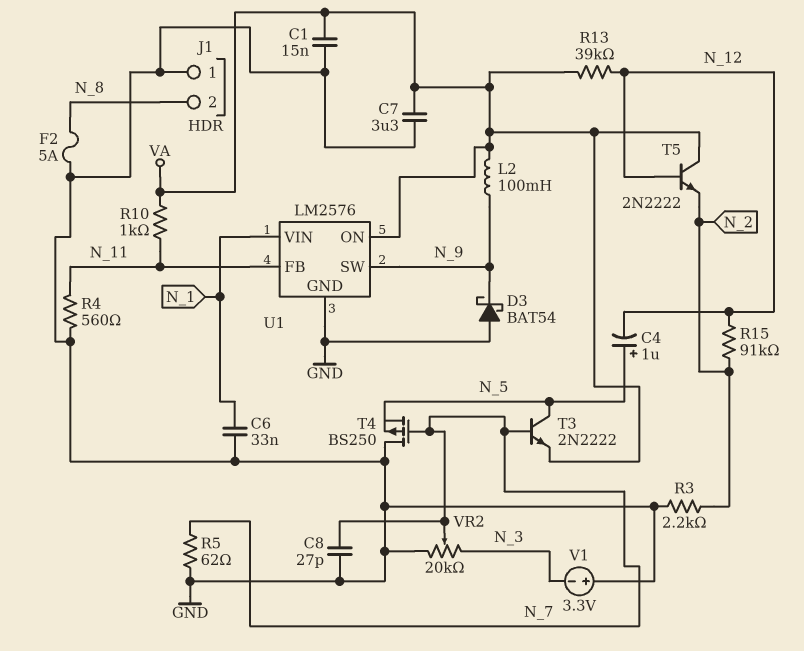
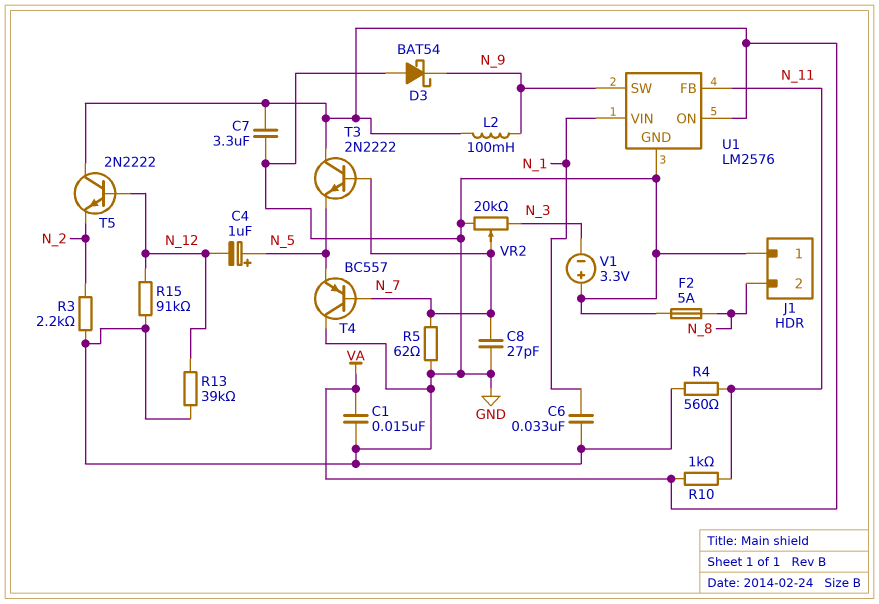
R13: 39k (N_12, VA) -> 39k (GND, N_12)
R15: 91k (N_2, N_12) -> 91k (GND, N_12)
T3: NPN 2N2222 (B N_7, C N_5, E VA) -> NPN 2N2222 (B N_7, C VA, E N_5)
T4: PMOS BS250 (G N_7, D GND, S N_5) -> PNP BC557 (B N_7, C GND, E N_5)

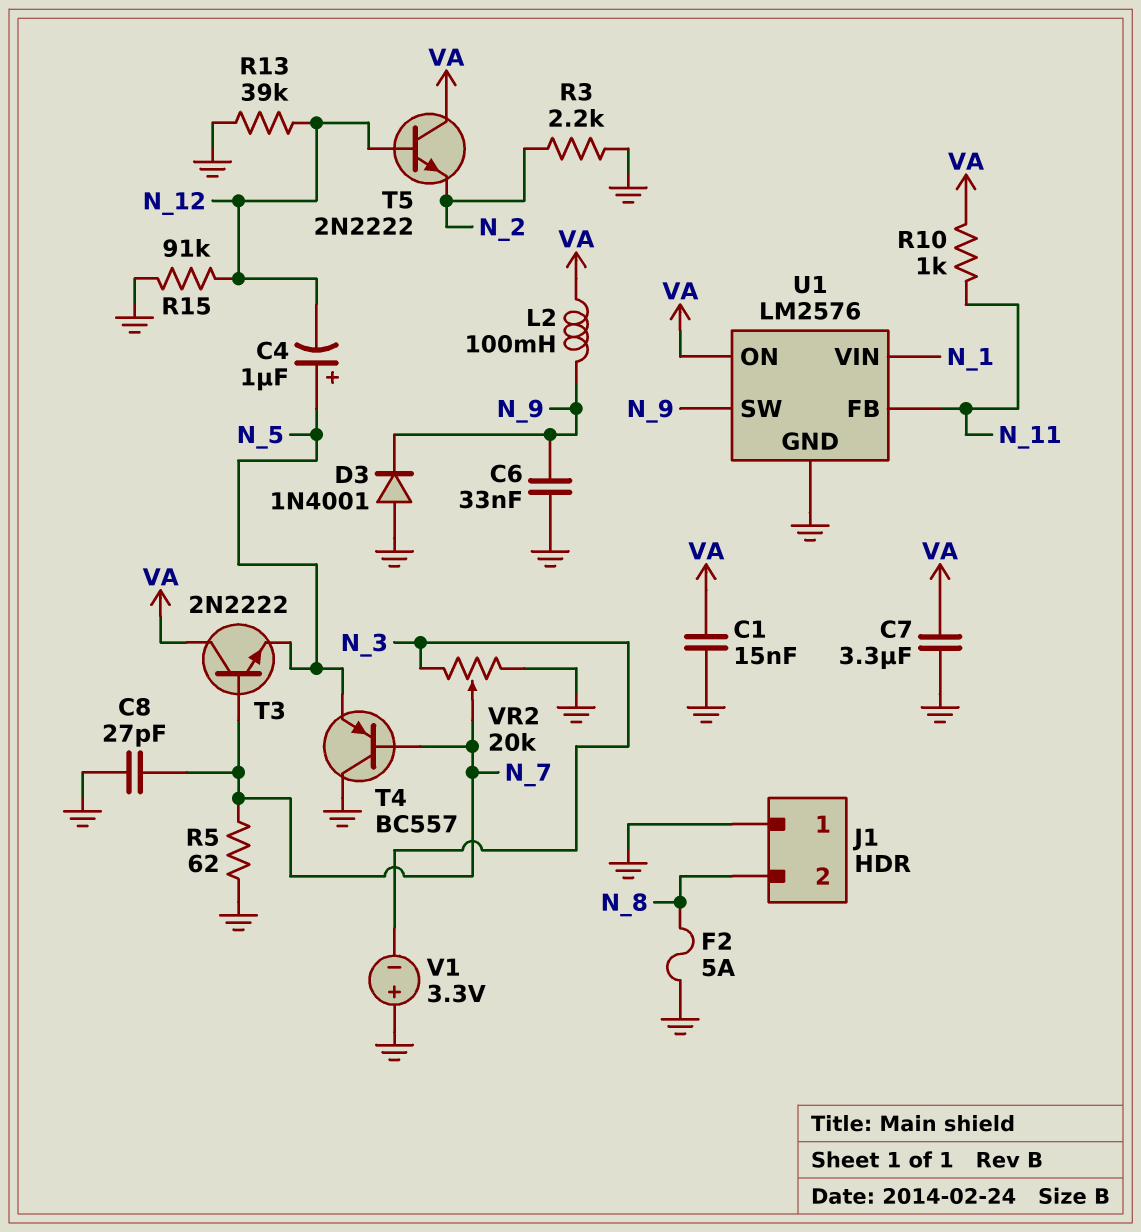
C6: 33nF (GND, N_1) -> 33nF (GND, N_9)
D3: schottky BAT54 (A GND, K N_9) -> diode 1N4001 (A GND, K N_9)
R4: 560 (GND, N_11) -> none

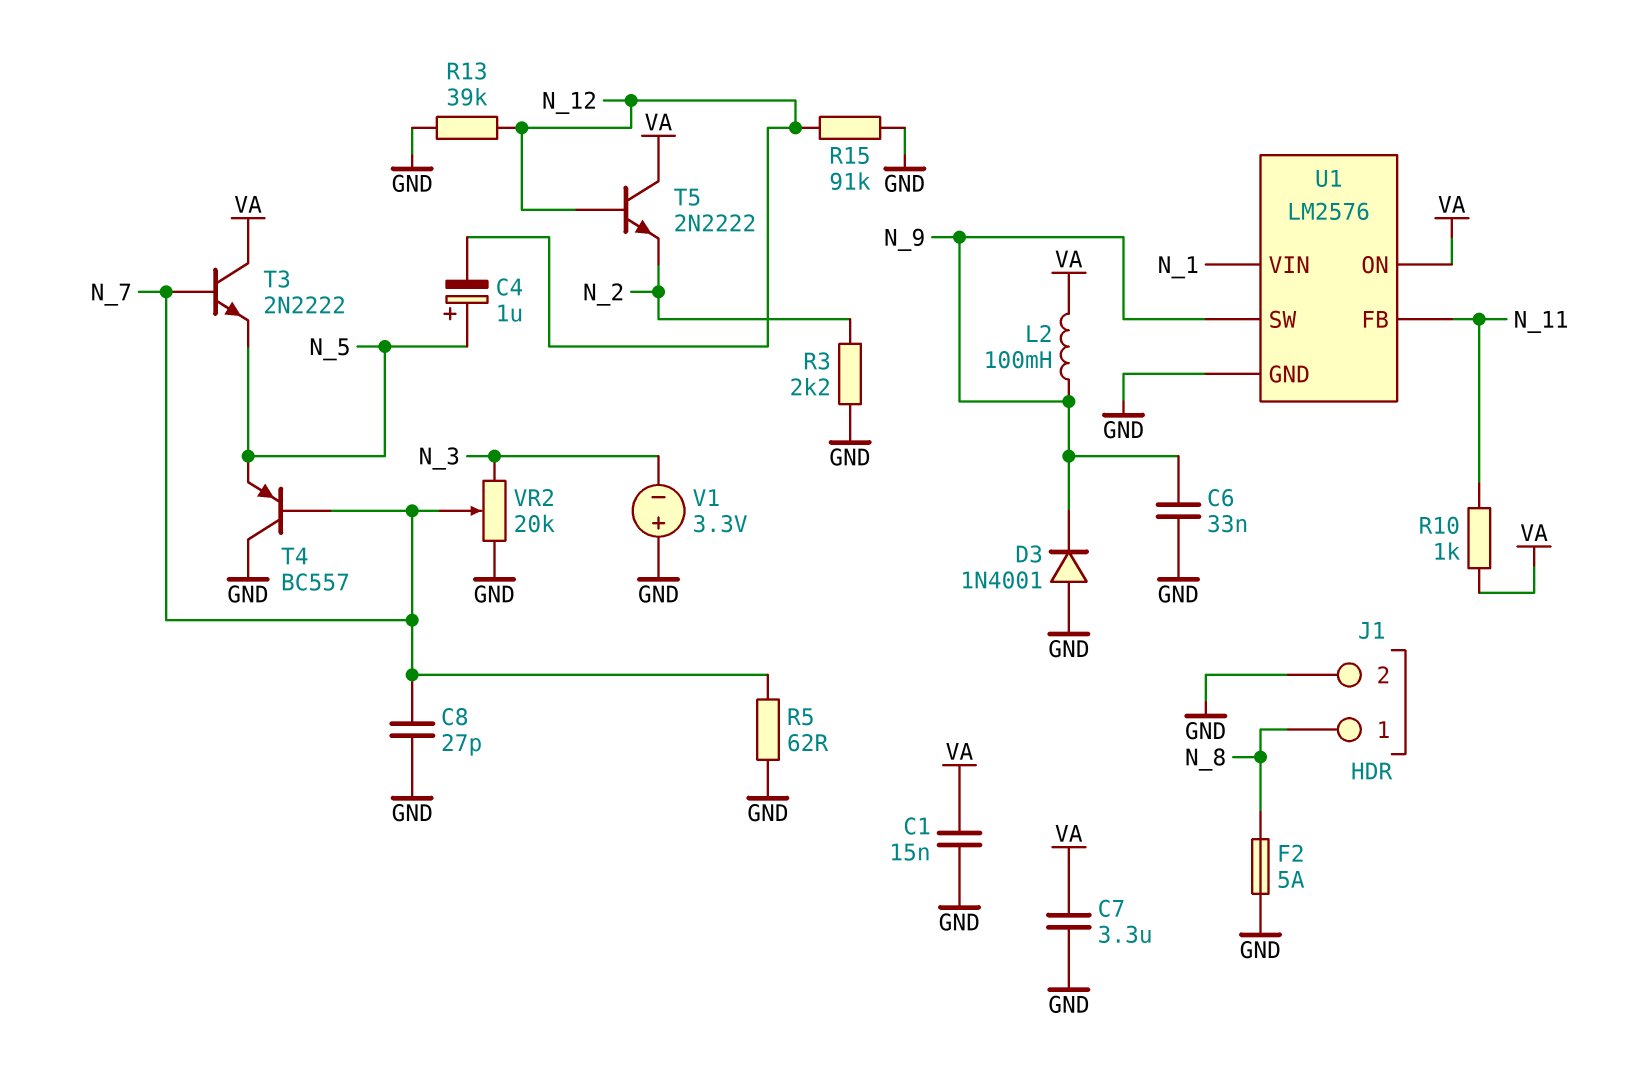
J1 pin 1: GND -> N_8
J1 pin 2: N_8 -> GND

